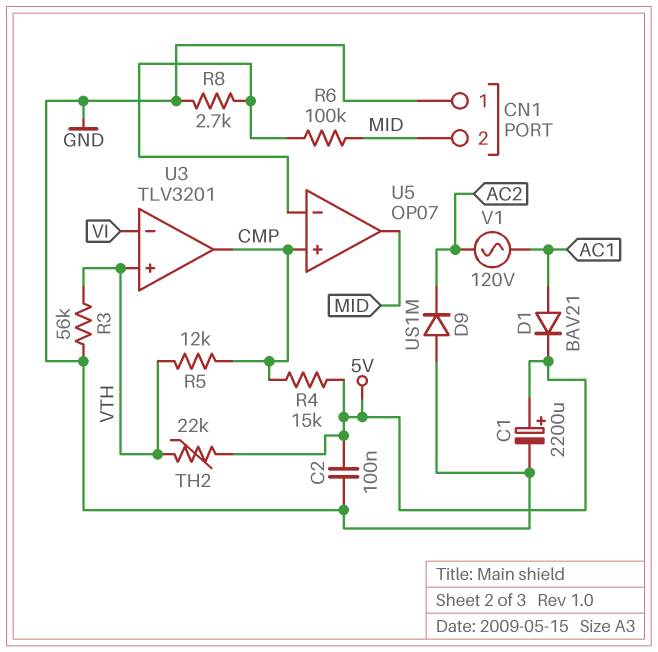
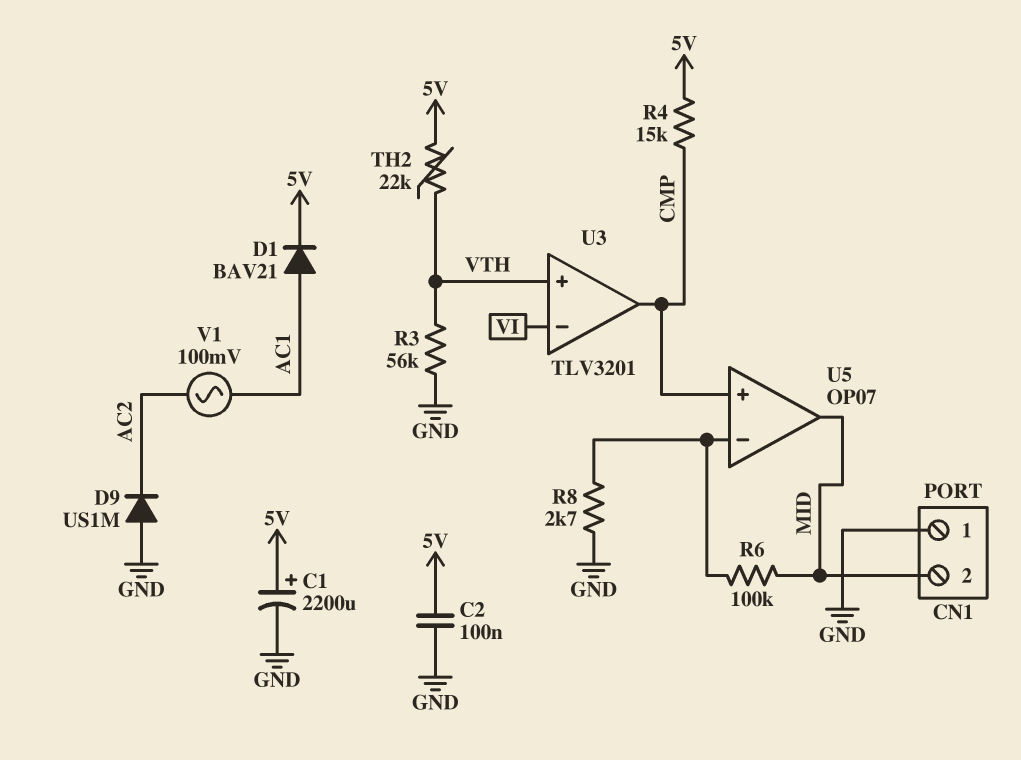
R5: 12k (CMP, VTH) -> none
V1: AC 120V (AC1, AC2) -> AC 100mV (AC1, AC2)

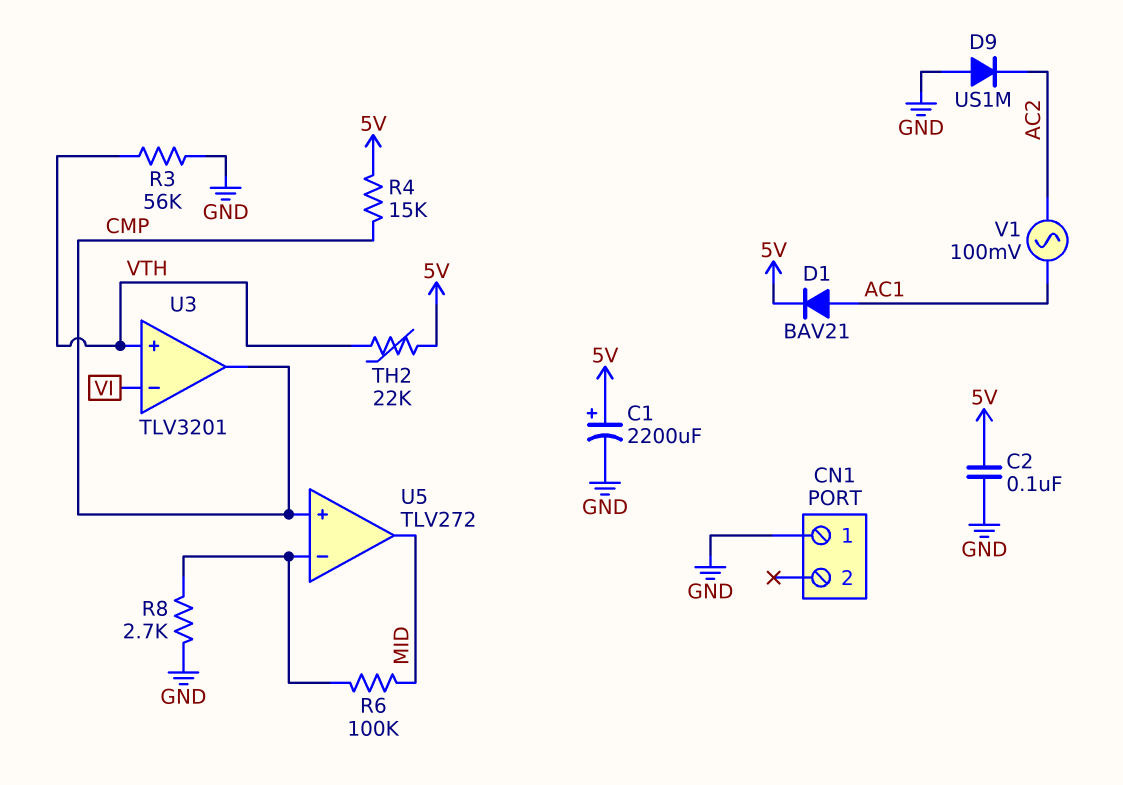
CN1 pin 2: MID -> none
U5: OP07 -> TLV272

